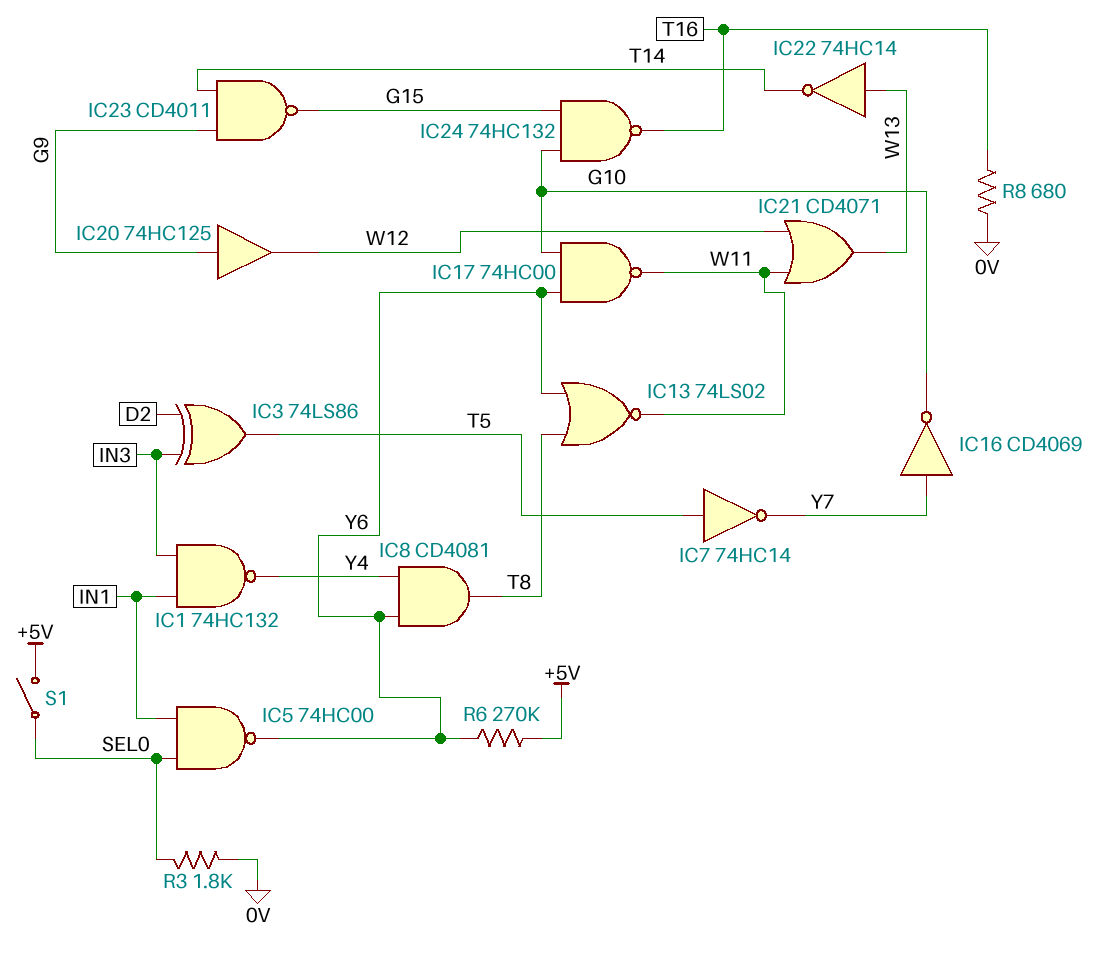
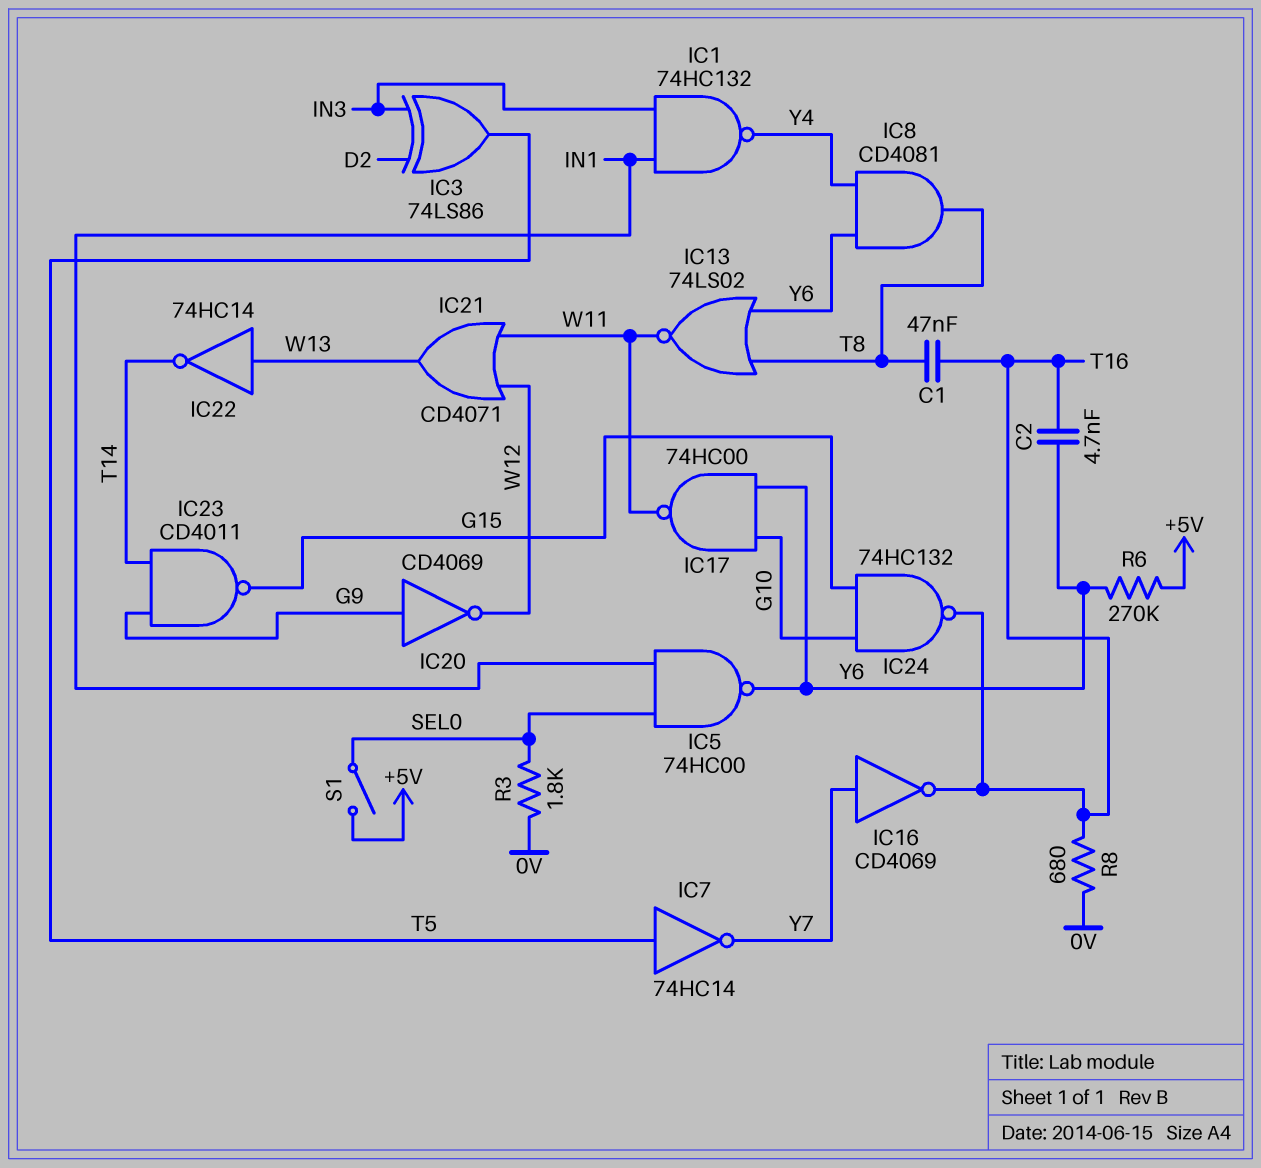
C1: none -> 47nF (T8, T16)
C2: none -> 4.7nF (T16, Y6)
IC16: NOT CD4069 (in Y7, out G10) -> NOT CD4069 (in Y7, out T16)
IC20: buffer 74HC125 (in G9, out W12) -> NOT CD4069 (in G9, out W12)

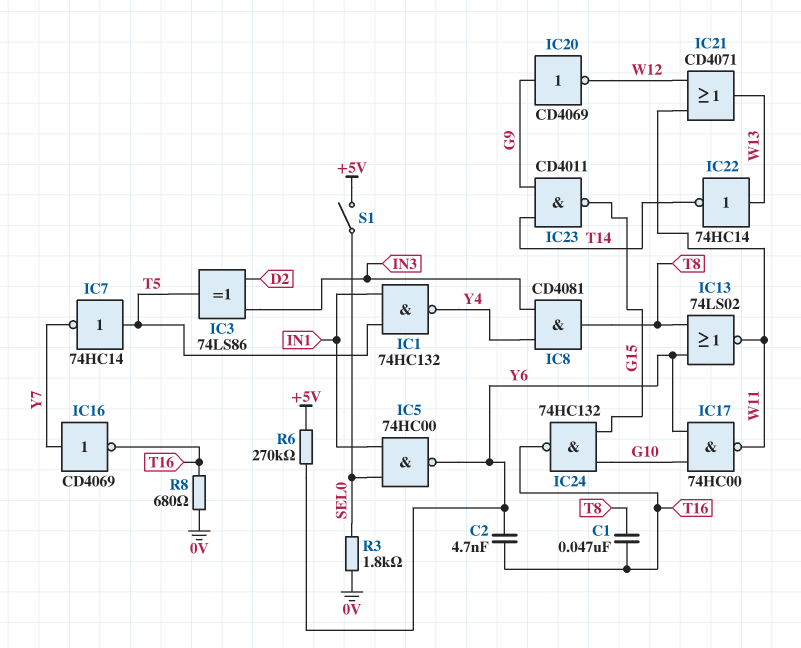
IC1: NAND 74HC132 (in IN1, in IN3, out Y4) -> NAND 74HC132 (in IN1, in T5, out Y4)
IC8: AND CD4081 (in Y4, in Y6, out T8) -> AND CD4081 (in IN3, in Y4, out T8)

